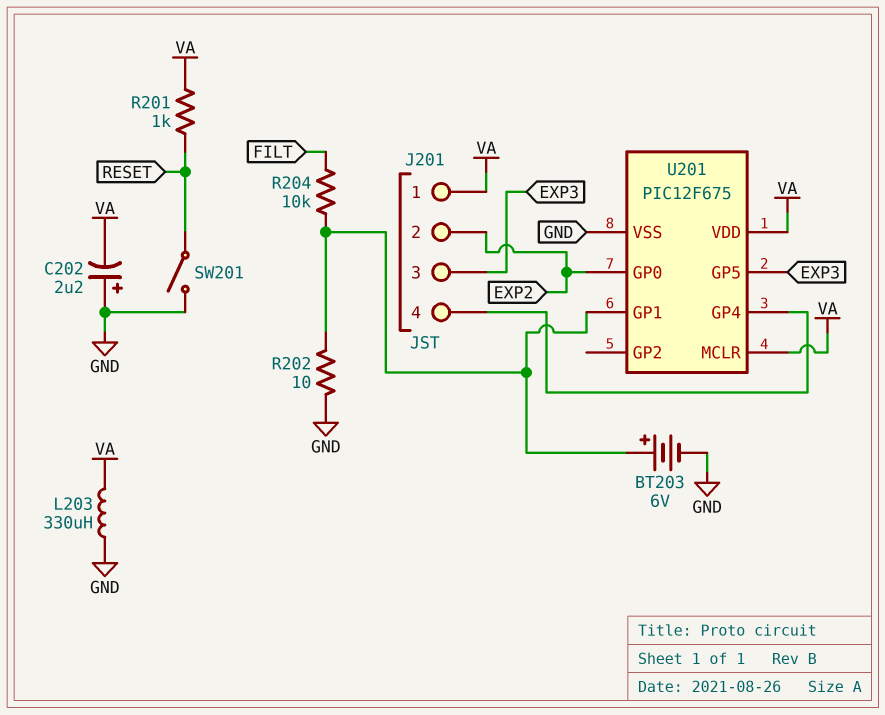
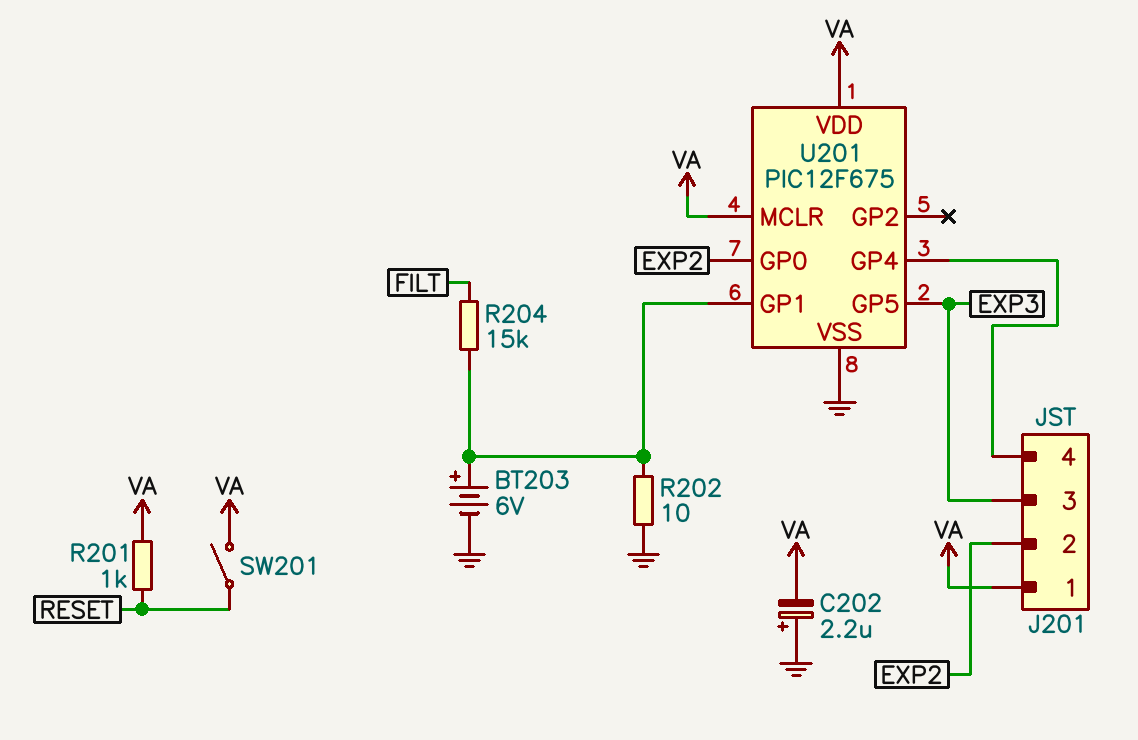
L203: 330uH (GND, VA) -> none
R204: 10k (FILT, U201/GP1) -> 15k (FILT, U201/GP1)
SW201: switch (GND, RESET) -> switch (RESET, VA)

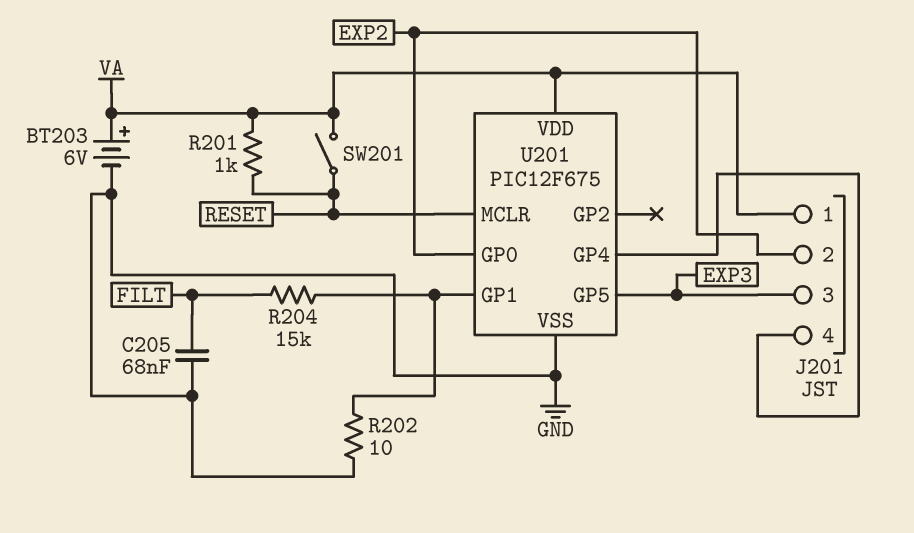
BT203: 6V (plus U201/GP1, minus GND) -> 6V (plus VA, minus GND)
C202: 2.2uF (plus GND, minus VA) -> none
C205: none -> 68nF (FILT, GND)
U201 pin MCLR: VA -> RESET

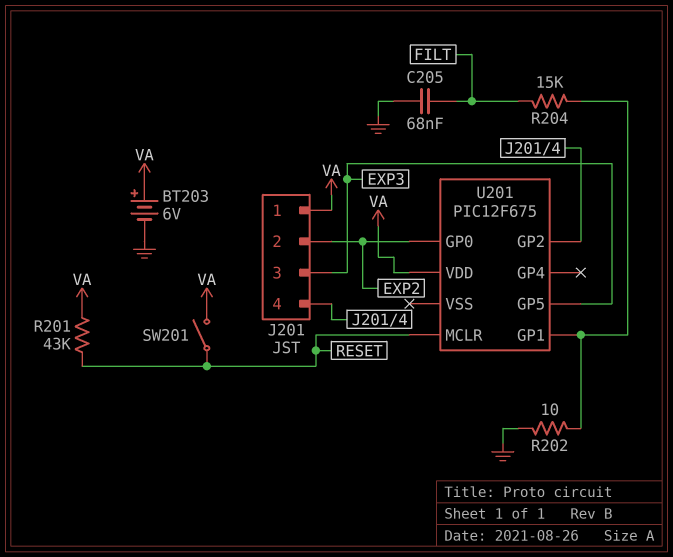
R201: 1k (RESET, VA) -> 43k (RESET, VA)
U201 pin GP2: none -> J201/4
U201 pin GP4: J201/4 -> none
U201 pin VSS: GND -> none

